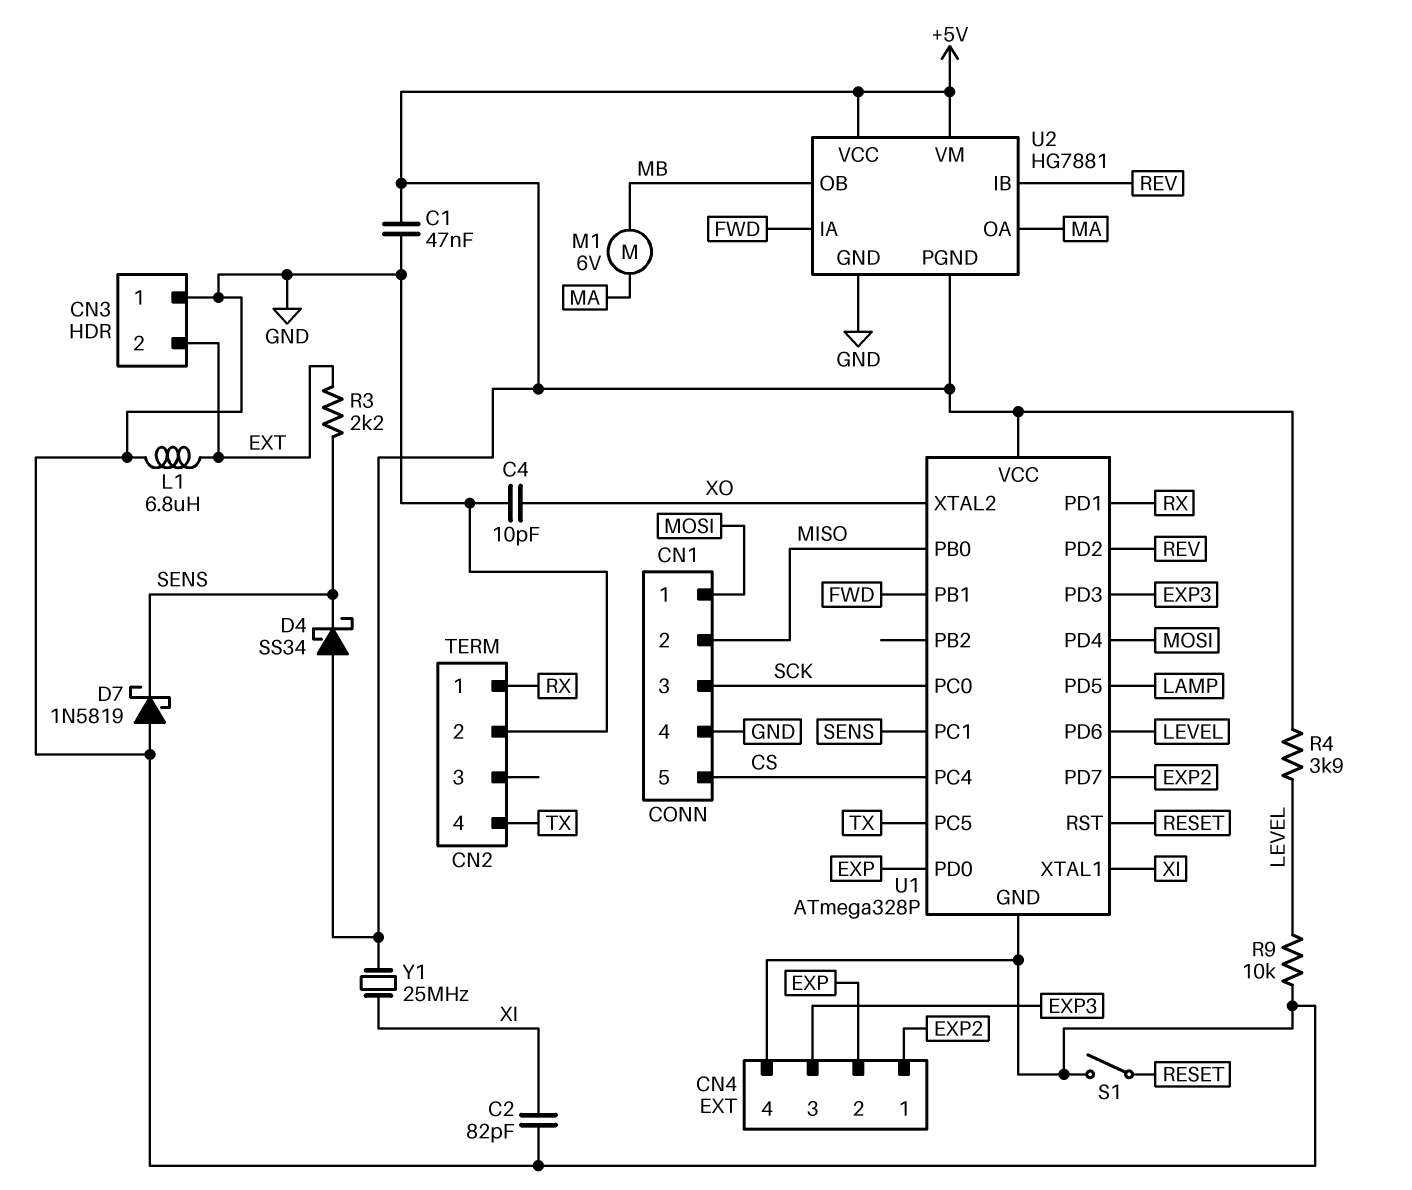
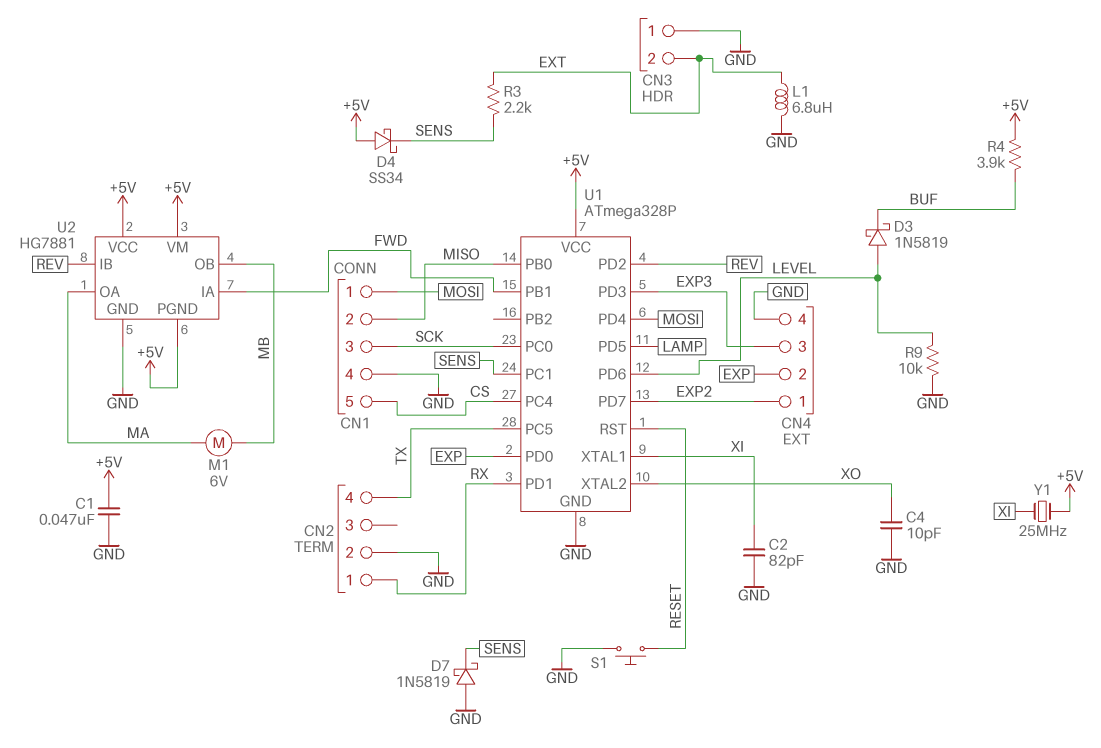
D3: none -> schottky 1N5819 (A LEVEL, K BUF)
R4: 3.9k (+5V, LEVEL) -> 3.9k (+5V, BUF)
S1: switch (GND, RESET) -> button (GND, RESET)

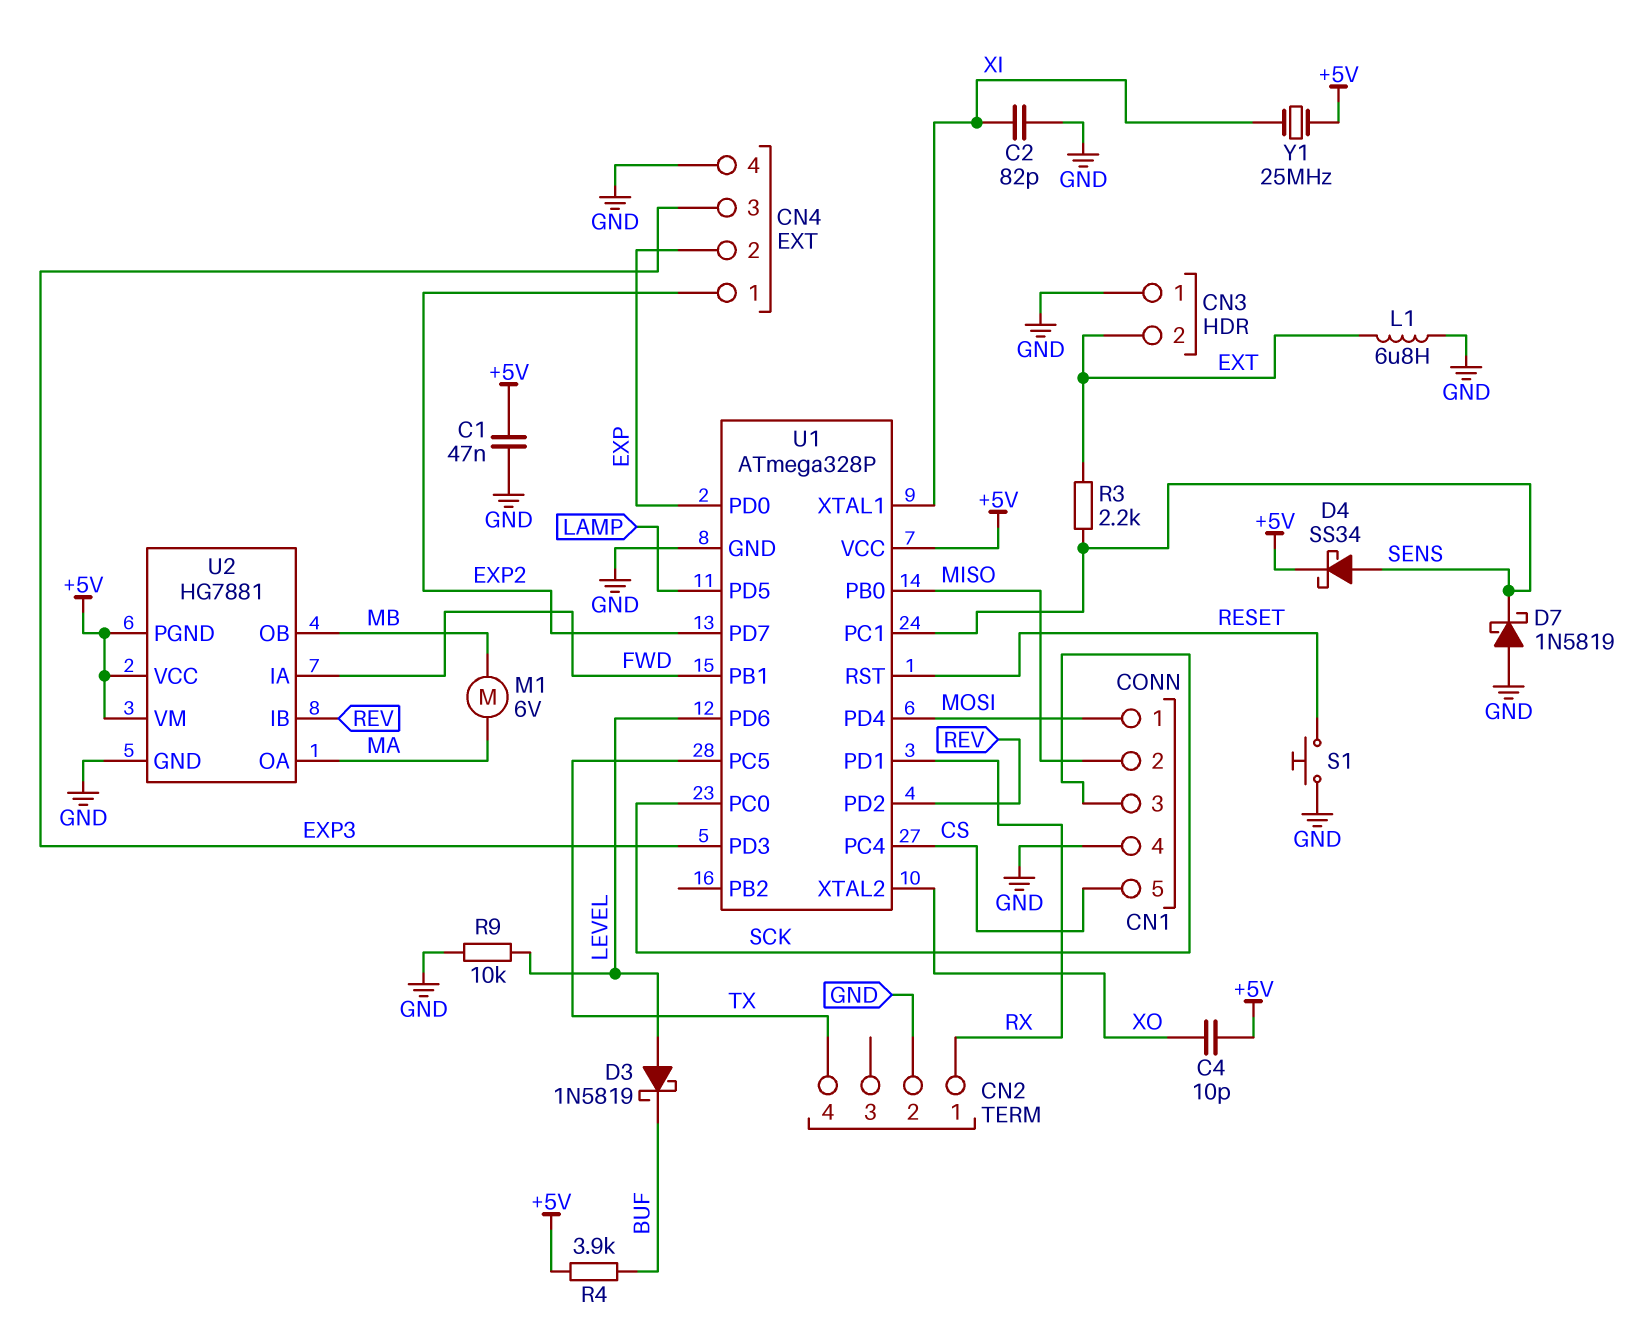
C4: 10pF (GND, XO) -> 10pF (+5V, XO)
D4: schottky SS34 (A +5V, K SENS) -> schottky SS34 (A SENS, K +5V)

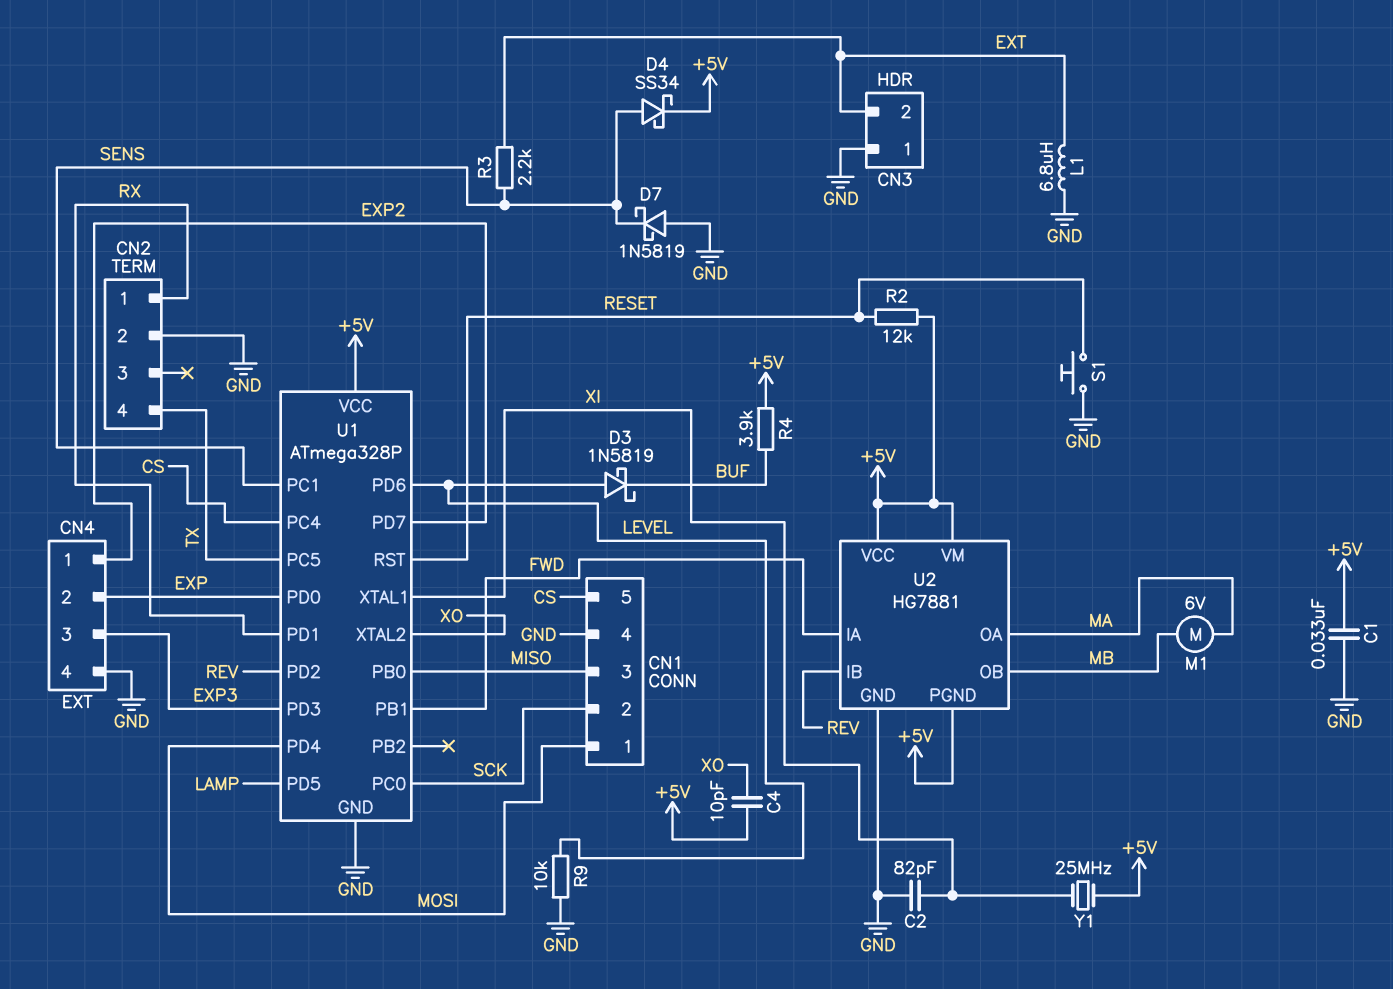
C1: 47nF (+5V, GND) -> 33nF (+5V, GND)
CN1 pin 2: MISO -> SCK
CN1 pin 3: SCK -> MISO
R2: none -> 12k (+5V, RESET)

